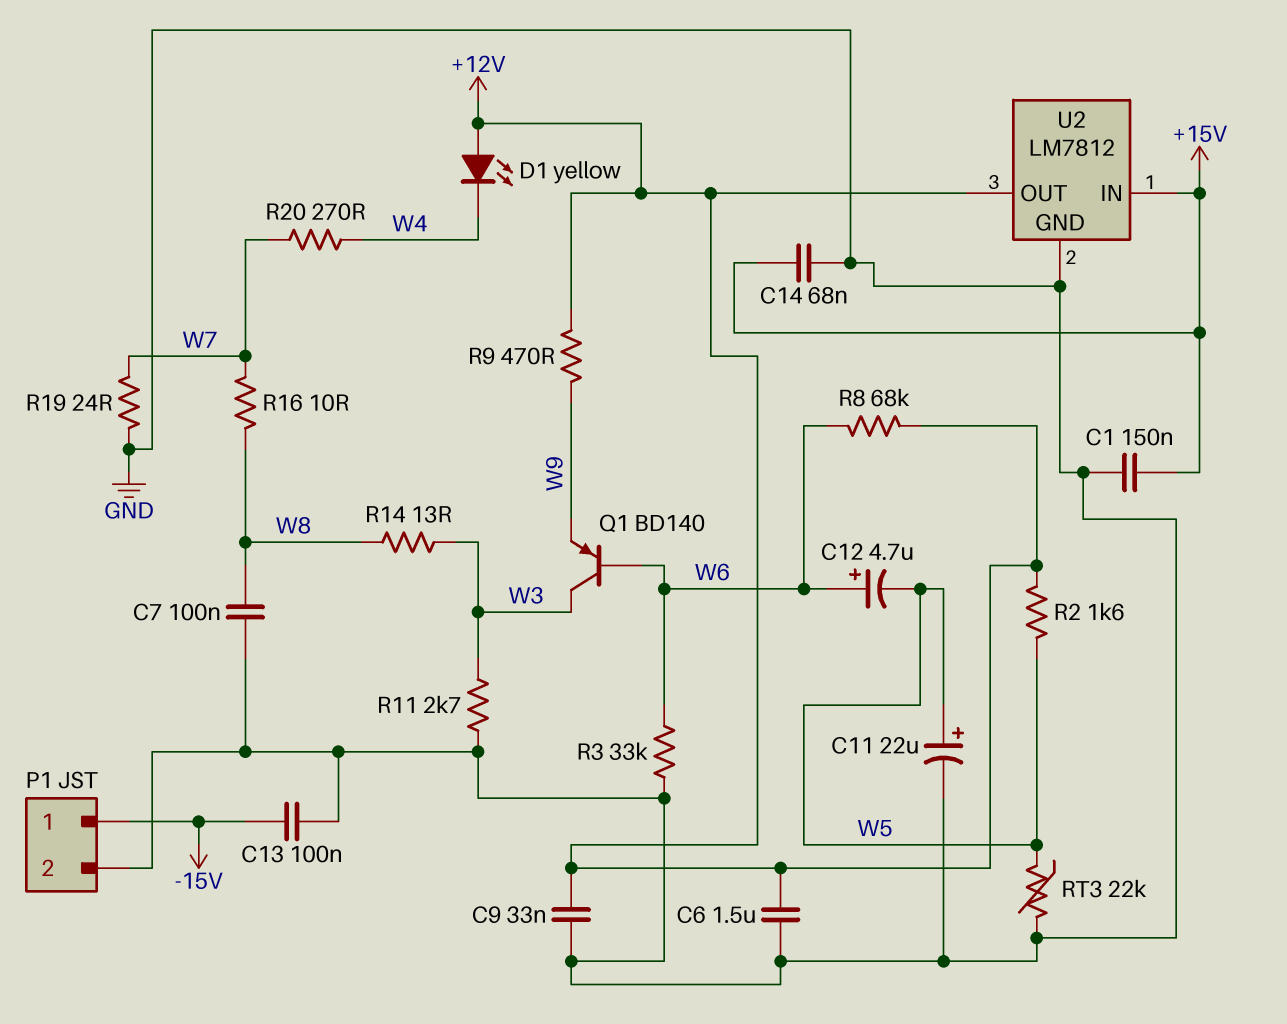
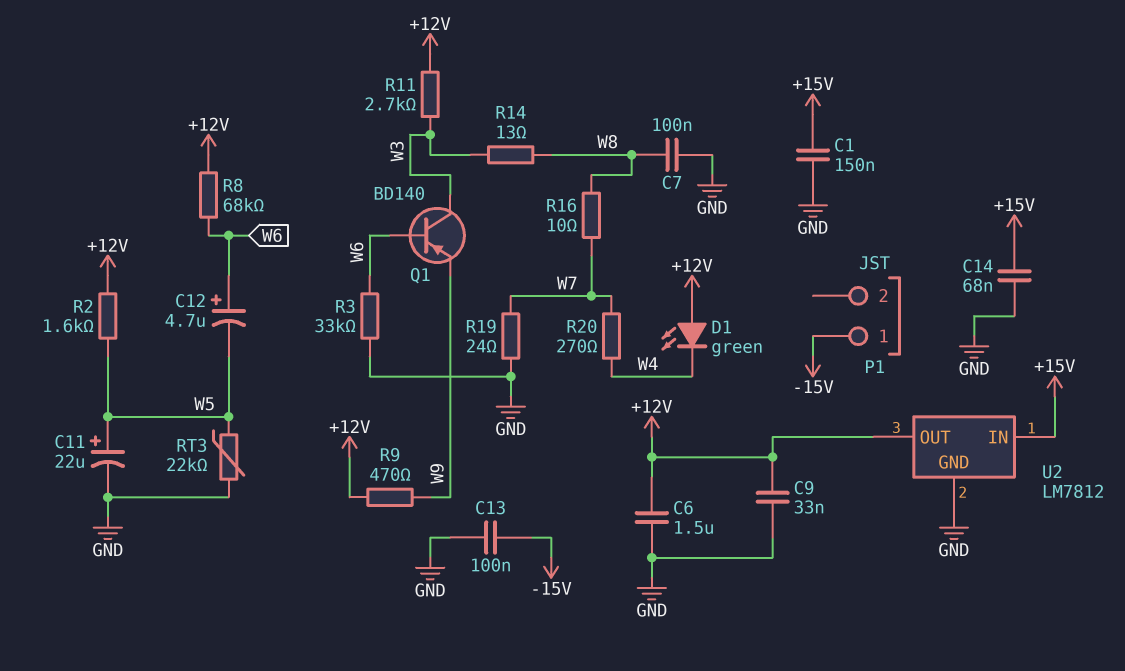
D1: LED yellow (A +12V, K W4) -> LED green (A +12V, K W4)
P1 pin 2: GND -> none
R11: 2.7k (GND, W3) -> 2.7k (+12V, W3)

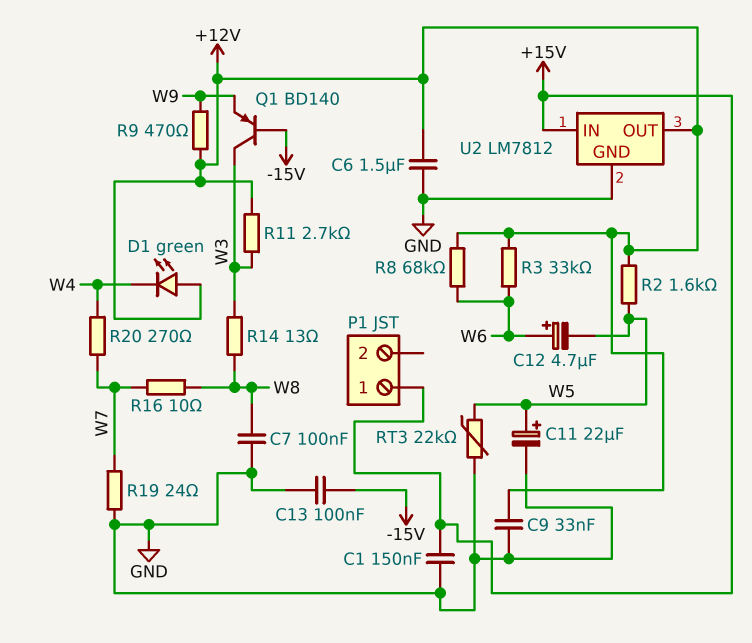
C14: 68nF (+15V, GND) -> none
P1 pin 1: -15V -> +15V
Q1: PNP BD140 (B W6, C W3, E W9) -> PNP BD140 (B -15V, C W3, E W9)
R3: 33k (GND, W6) -> 33k (+12V, W6)

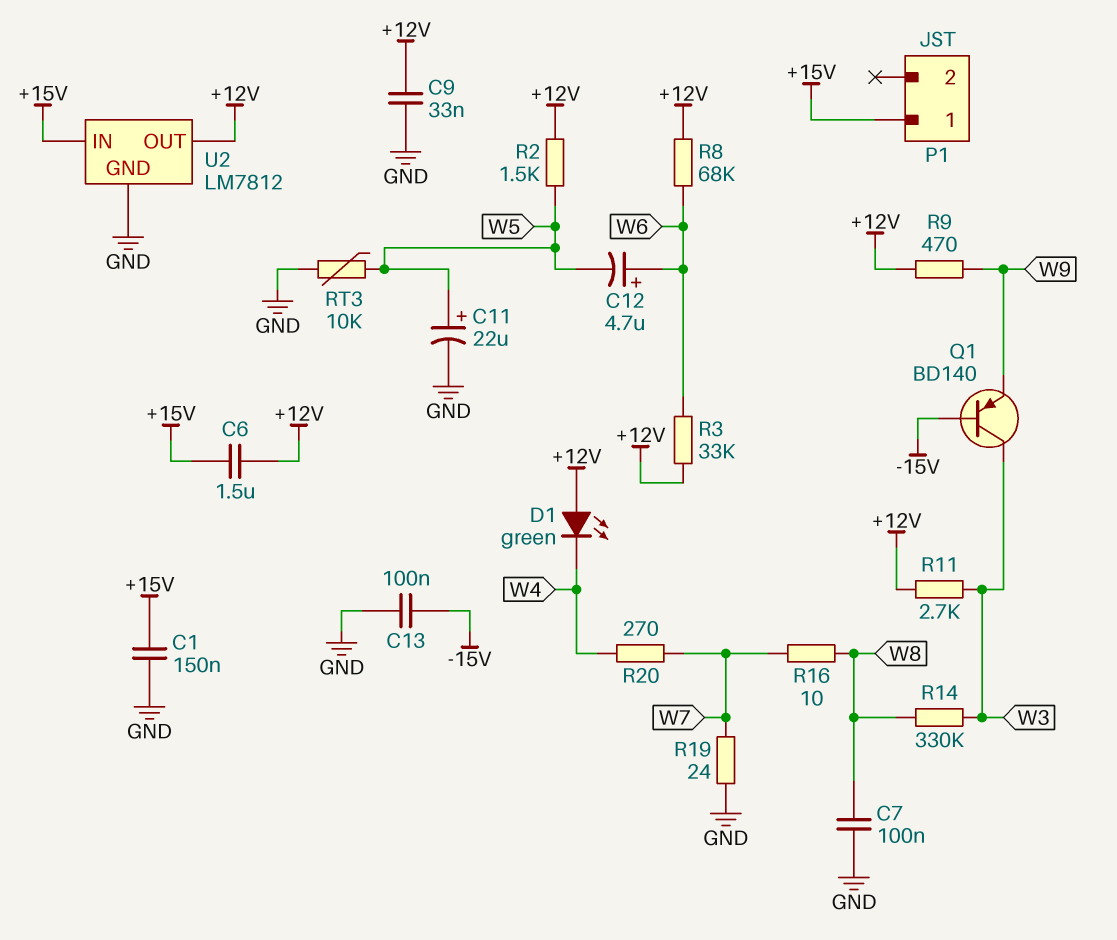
C6: 1.5uF (+12V, GND) -> 1.5uF (+12V, +15V)
R2: 1.6k (+12V, W5) -> 1.5k (+12V, W5)
R14: 13 (W3, W8) -> 330k (W3, W8)
RT3: 22k (GND, W5) -> 10k (GND, W5)

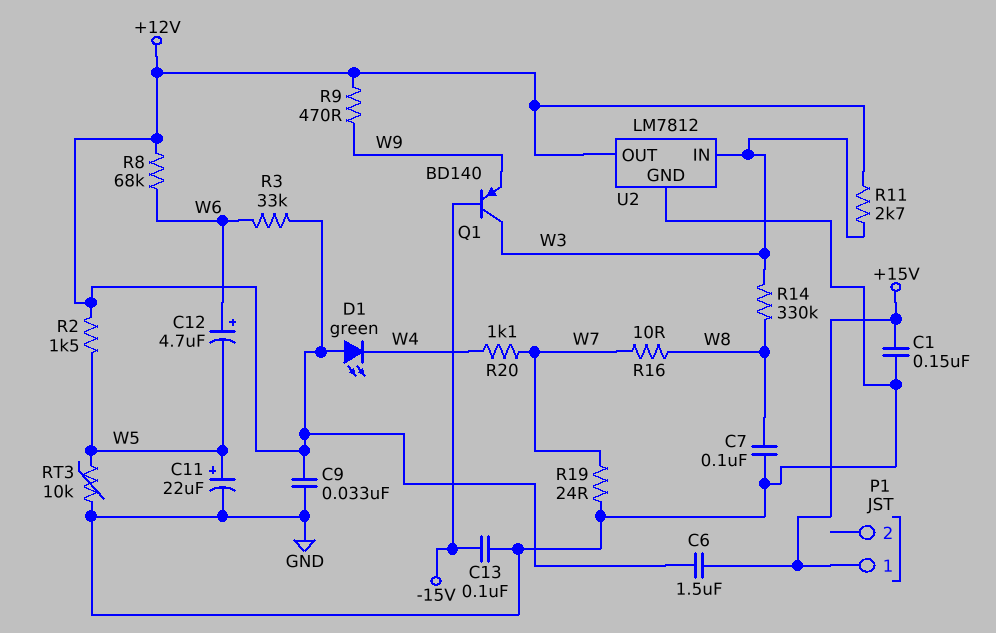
R20: 270 (W4, W7) -> 1.1k (W4, W7)
U2 pin IN: +15V -> W3

